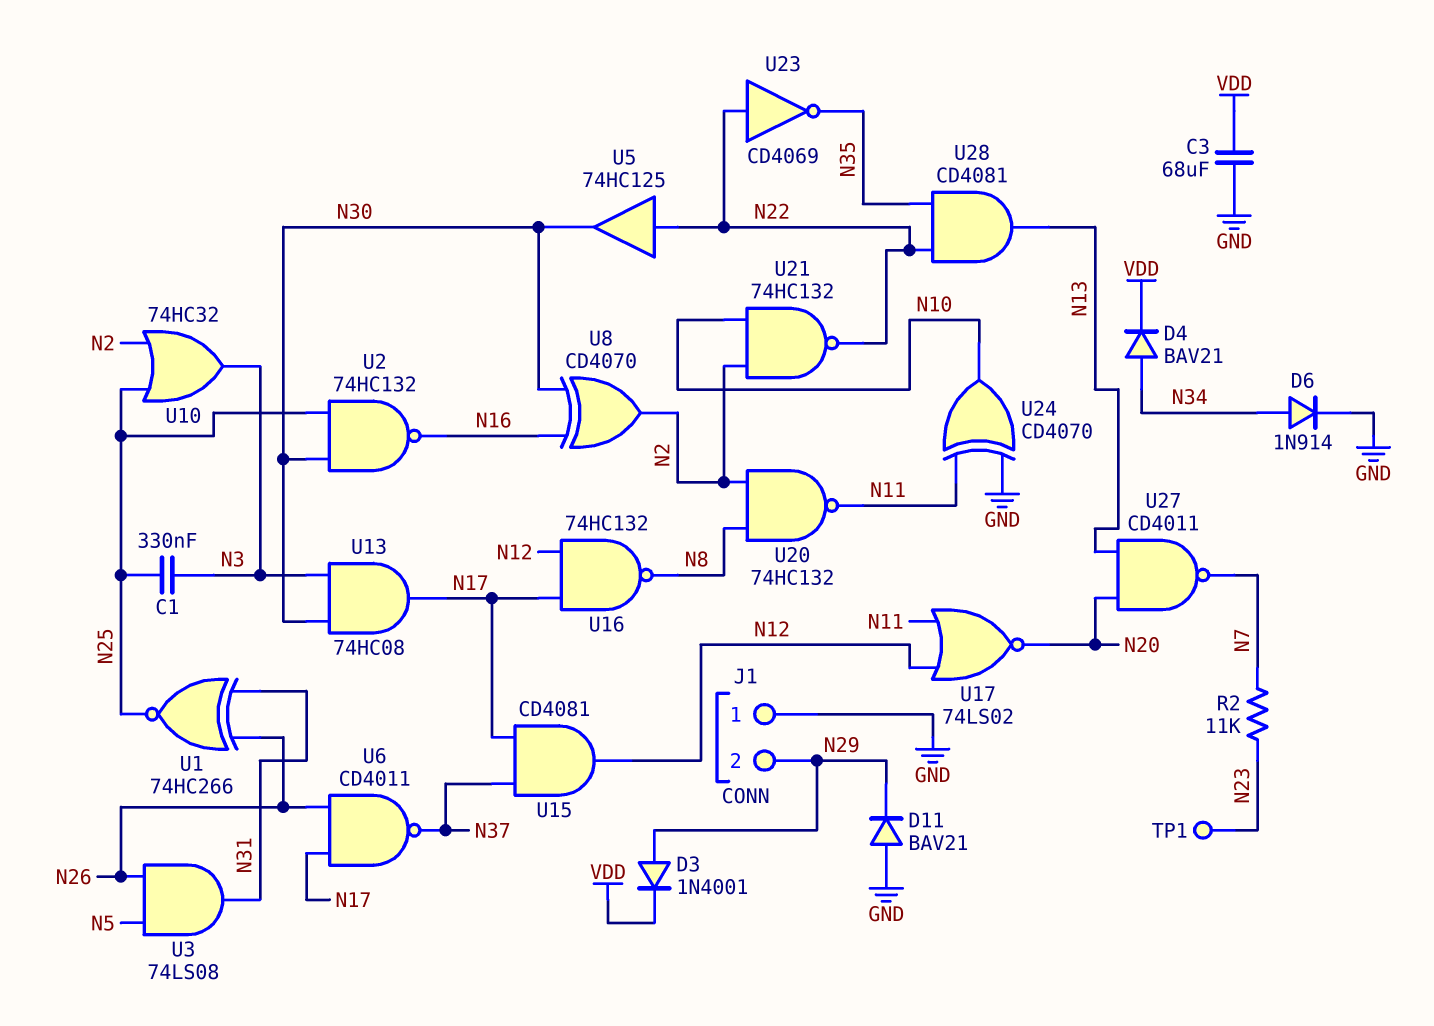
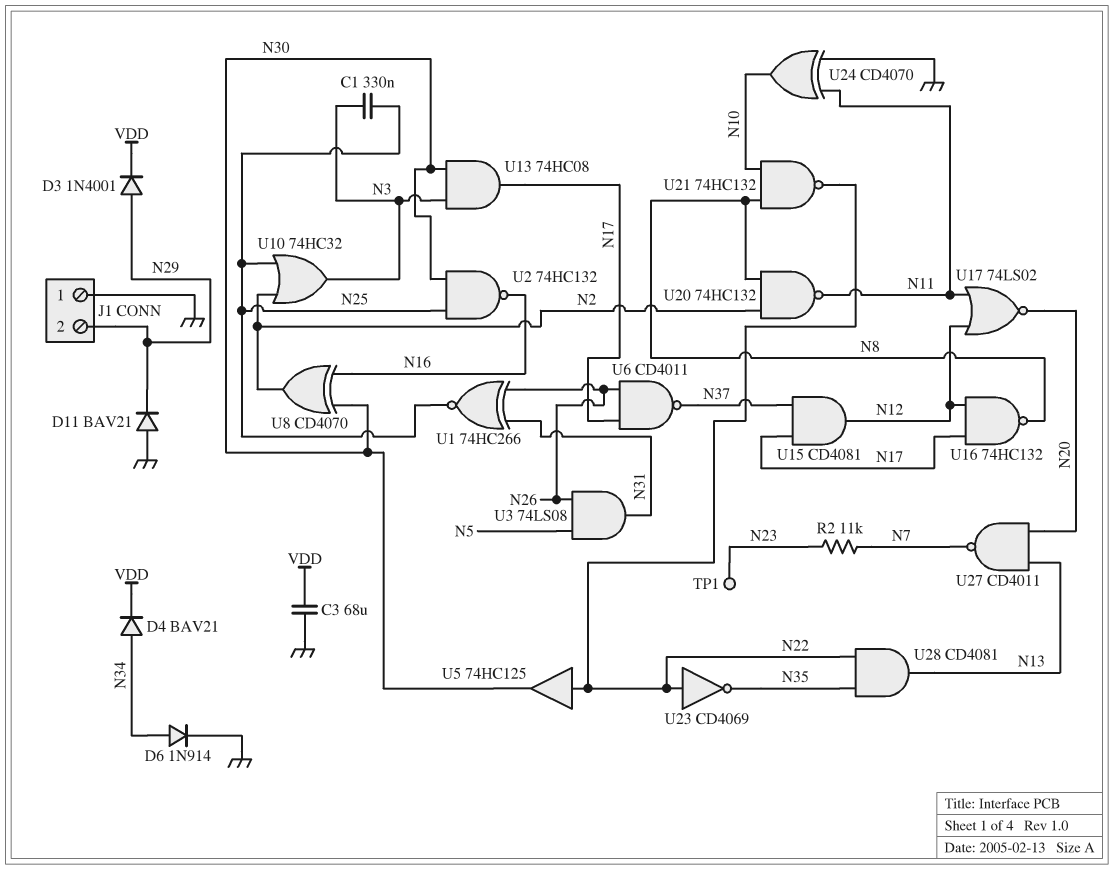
U21: NAND 74HC132 (in N2, in N10, out N22) -> NAND 74HC132 (in N8, in N10, out N22)

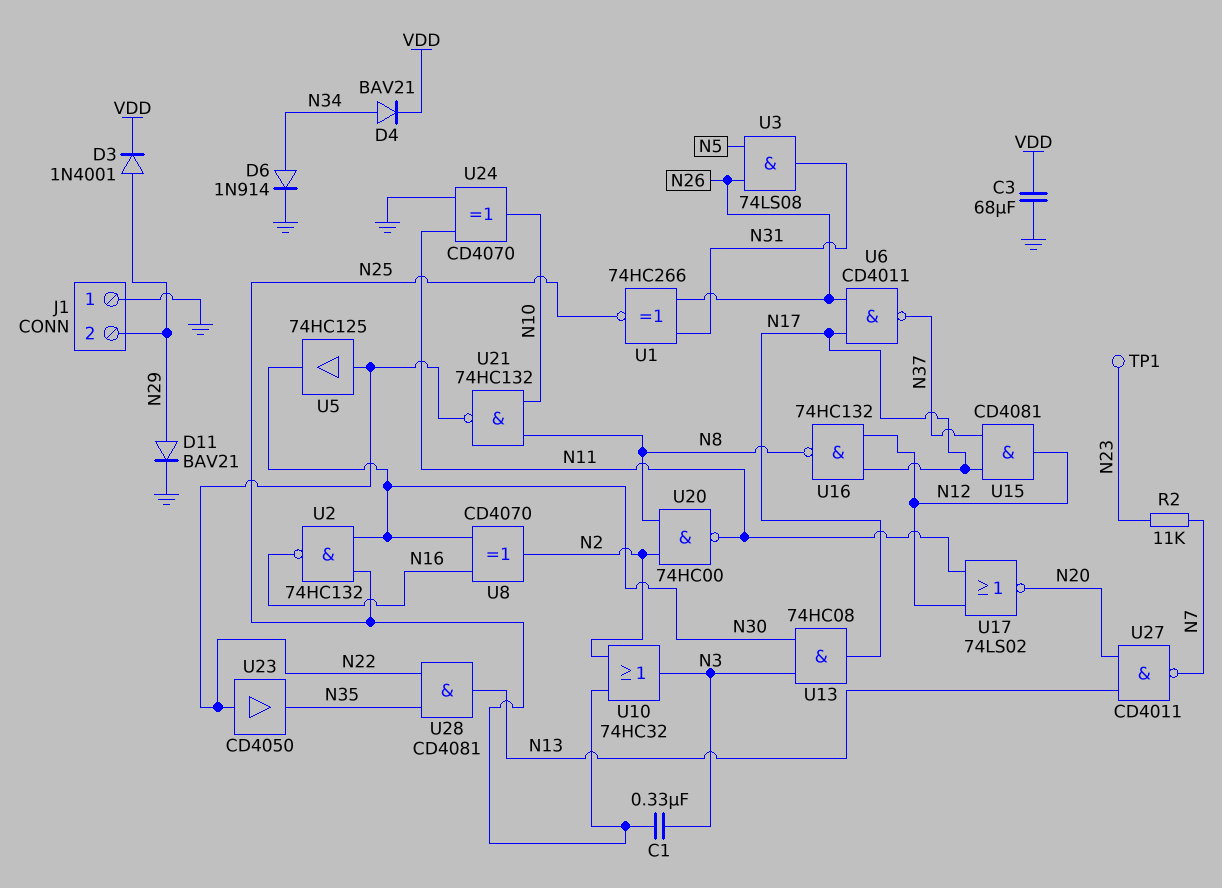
D11: diode BAV21 (A GND, K N29) -> diode BAV21 (A N29, K GND)
U20: NAND 74HC132 (in N2, in N8, out N11) -> NAND 74HC00 (in N2, in N8, out N11)
U23: NOT CD4069 (in N22, out N35) -> buffer CD4050 (in N22, out N35)

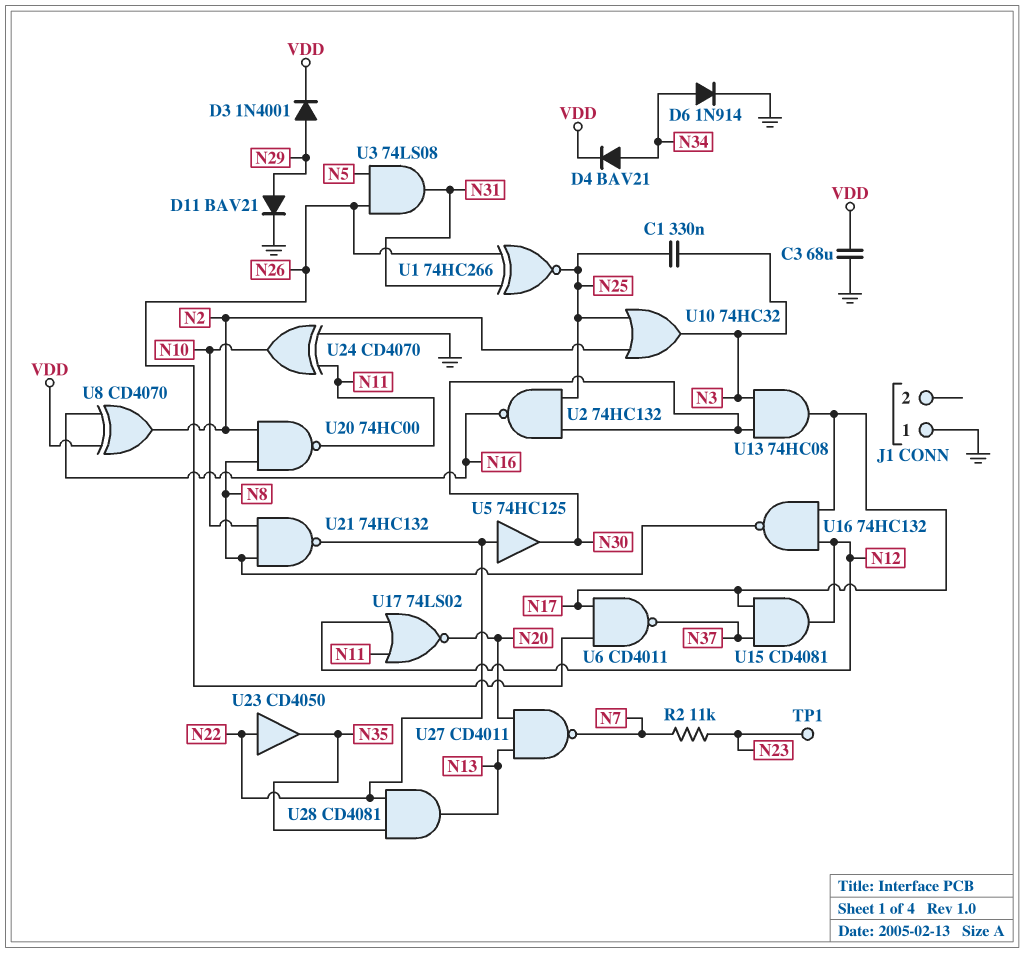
J1 pin 2: N29 -> none
U8: XOR CD4070 (in N16, in N30, out N2) -> XOR CD4070 (in N16, in VDD, out N2)

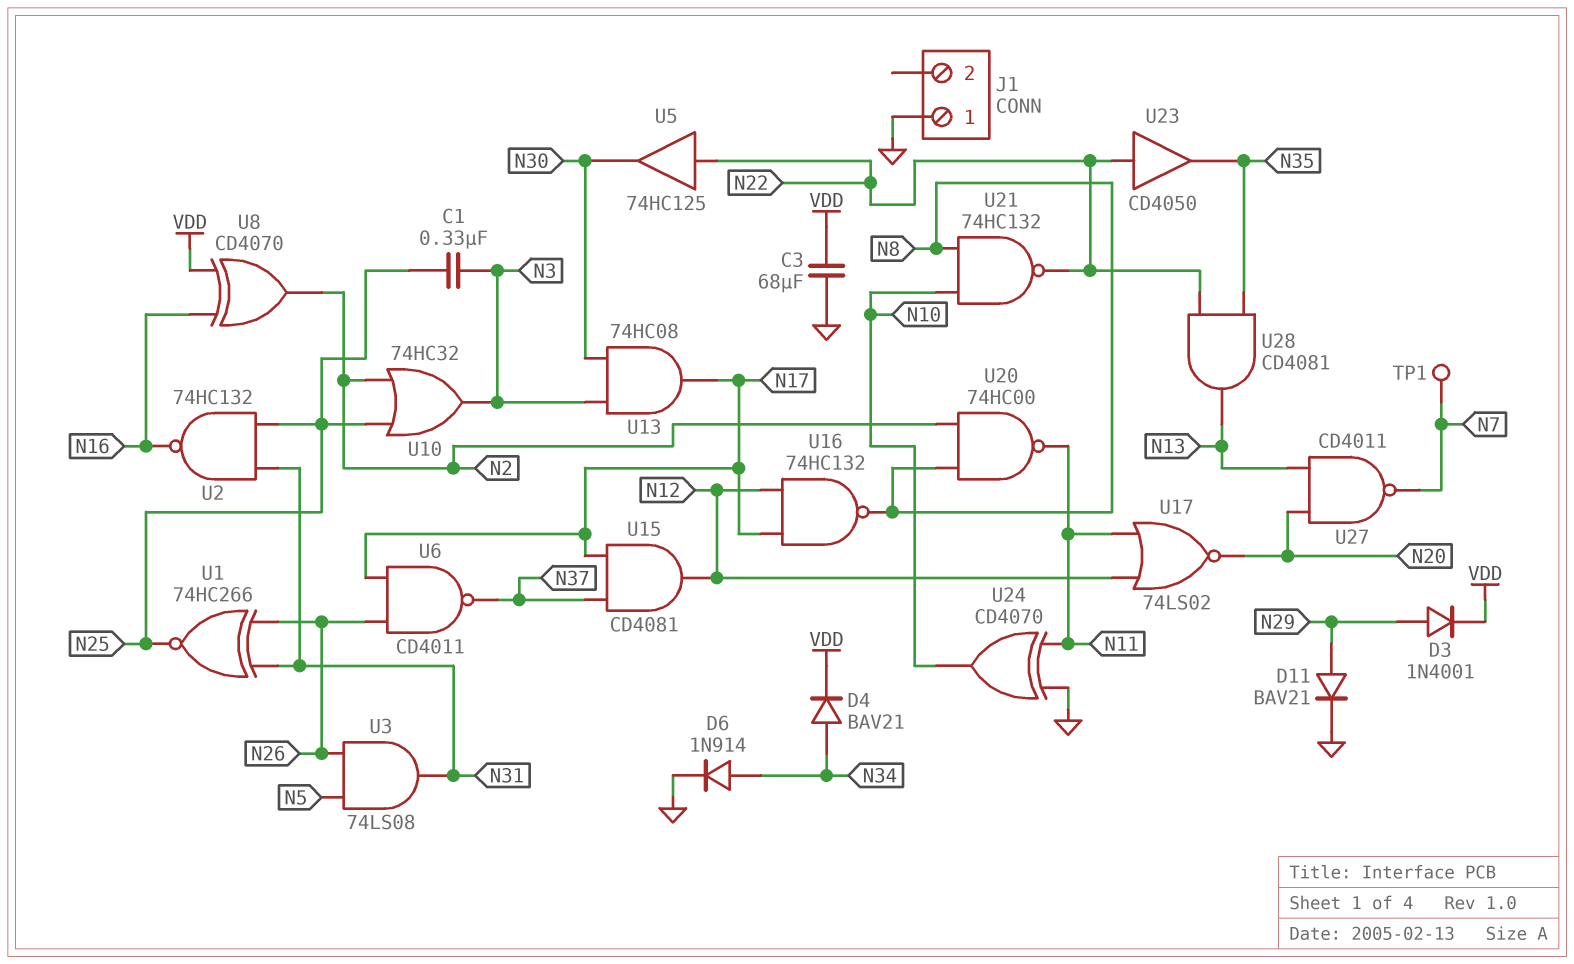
R2: 11k (N7, N23) -> none
TP1: test point (N23) -> test point (N7)
U2: NAND 74HC132 (in N25, in N30, out N16) -> NAND 74HC132 (in N25, in N31, out N16)

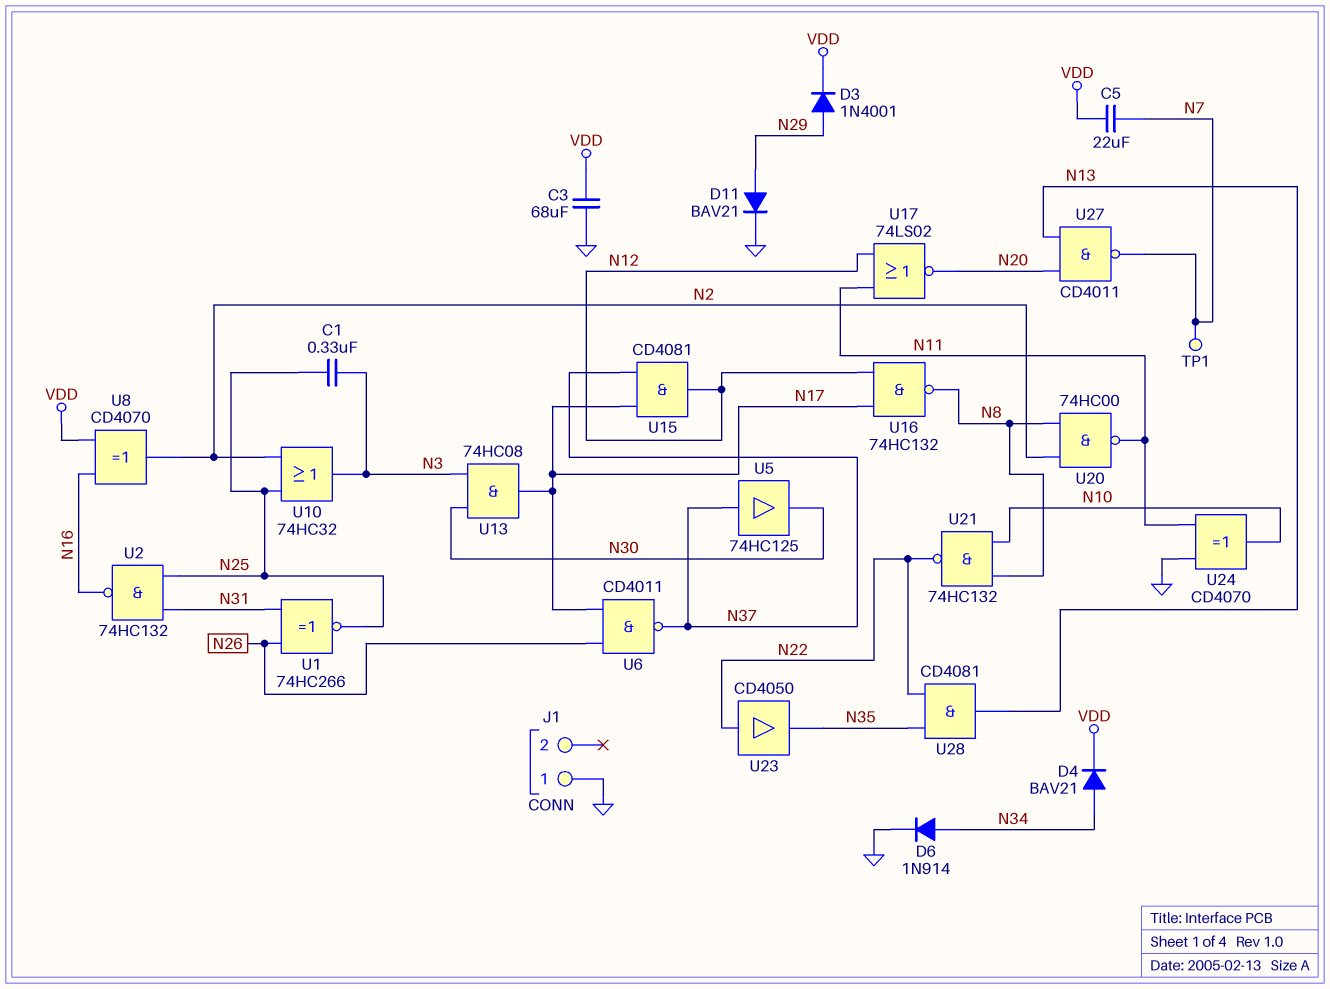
C5: none -> 22uF (N7, VDD)
U3: AND 74LS08 (in N5, in N26, out N31) -> none
U5: buffer 74HC125 (in N22, out N30) -> buffer 74HC125 (in N37, out N30)

